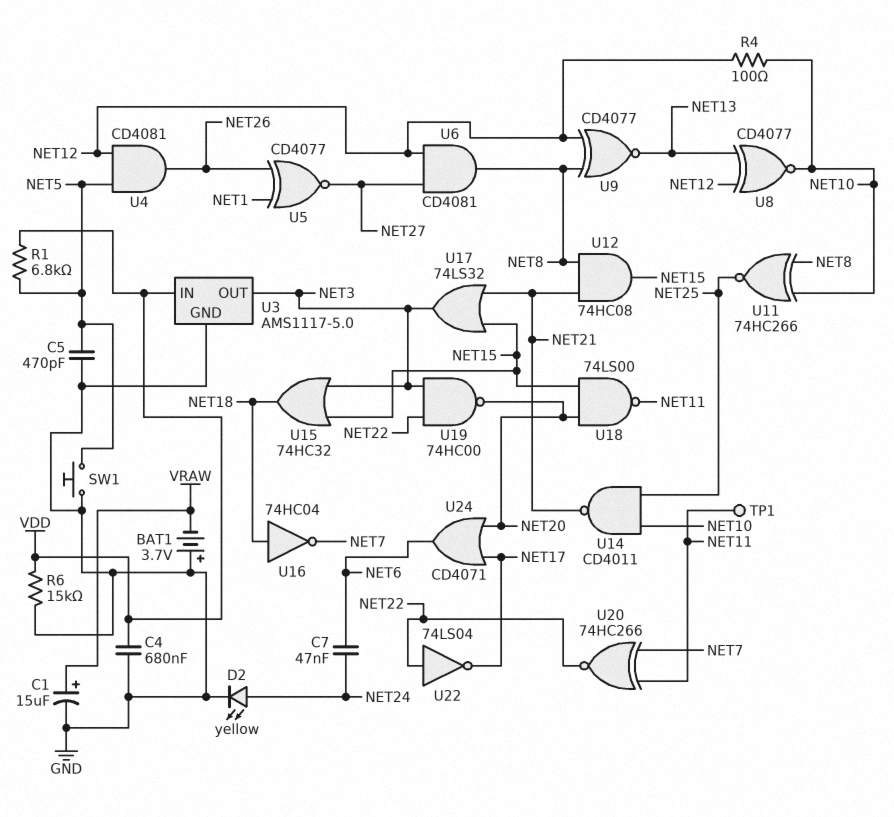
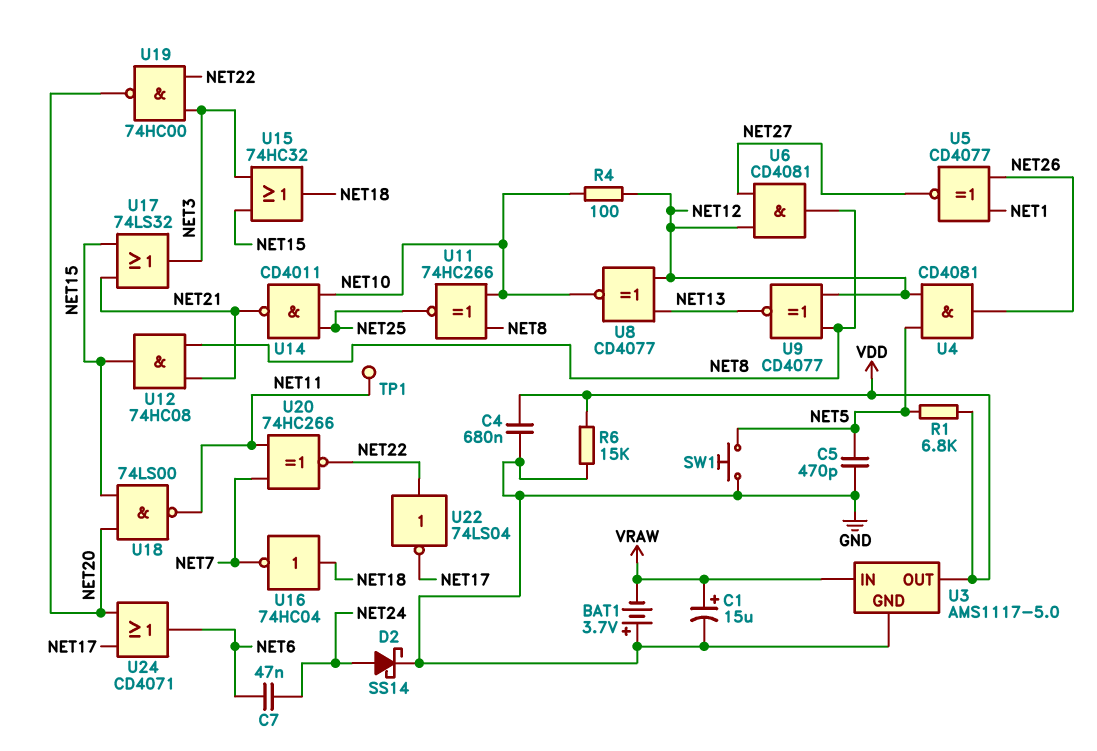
D2: LED yellow (A NET24, K GND) -> schottky SS14 (A NET24, K GND)
U3 pin IN: VDD -> VRAW
U3 pin OUT: NET3 -> VDD

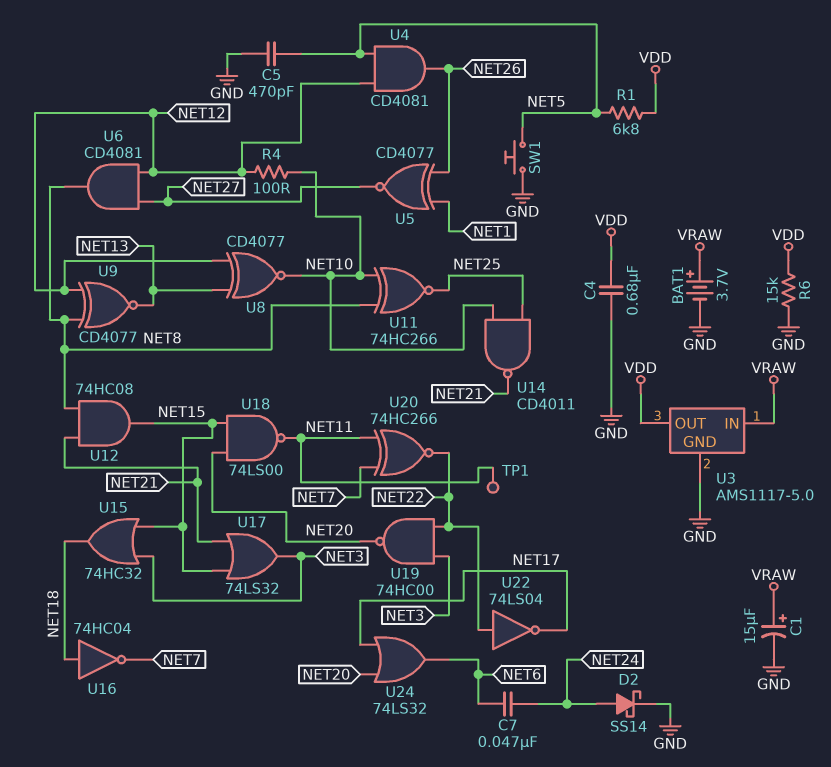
BAT1: 3.7V (plus GND, minus VRAW) -> 3.7V (plus VRAW, minus GND)
U24: OR CD4071 (in NET17, in NET20, out NET6) -> OR 74LS32 (in NET17, in NET20, out NET6)

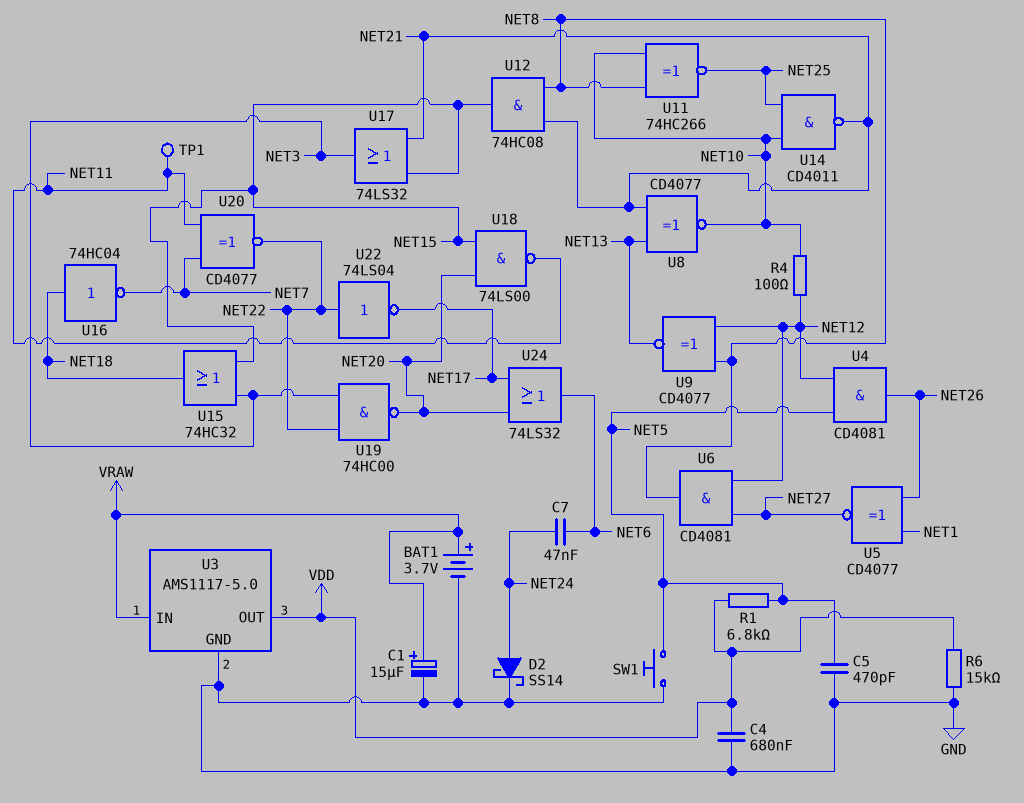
U8: XNOR CD4077 (in NET12, in NET13, out NET10) -> XNOR CD4077 (in NET13, in NET21, out NET10)
U20: XNOR 74HC266 (in NET7, in NET11, out NET22) -> XNOR CD4077 (in NET7, in NET11, out NET22)

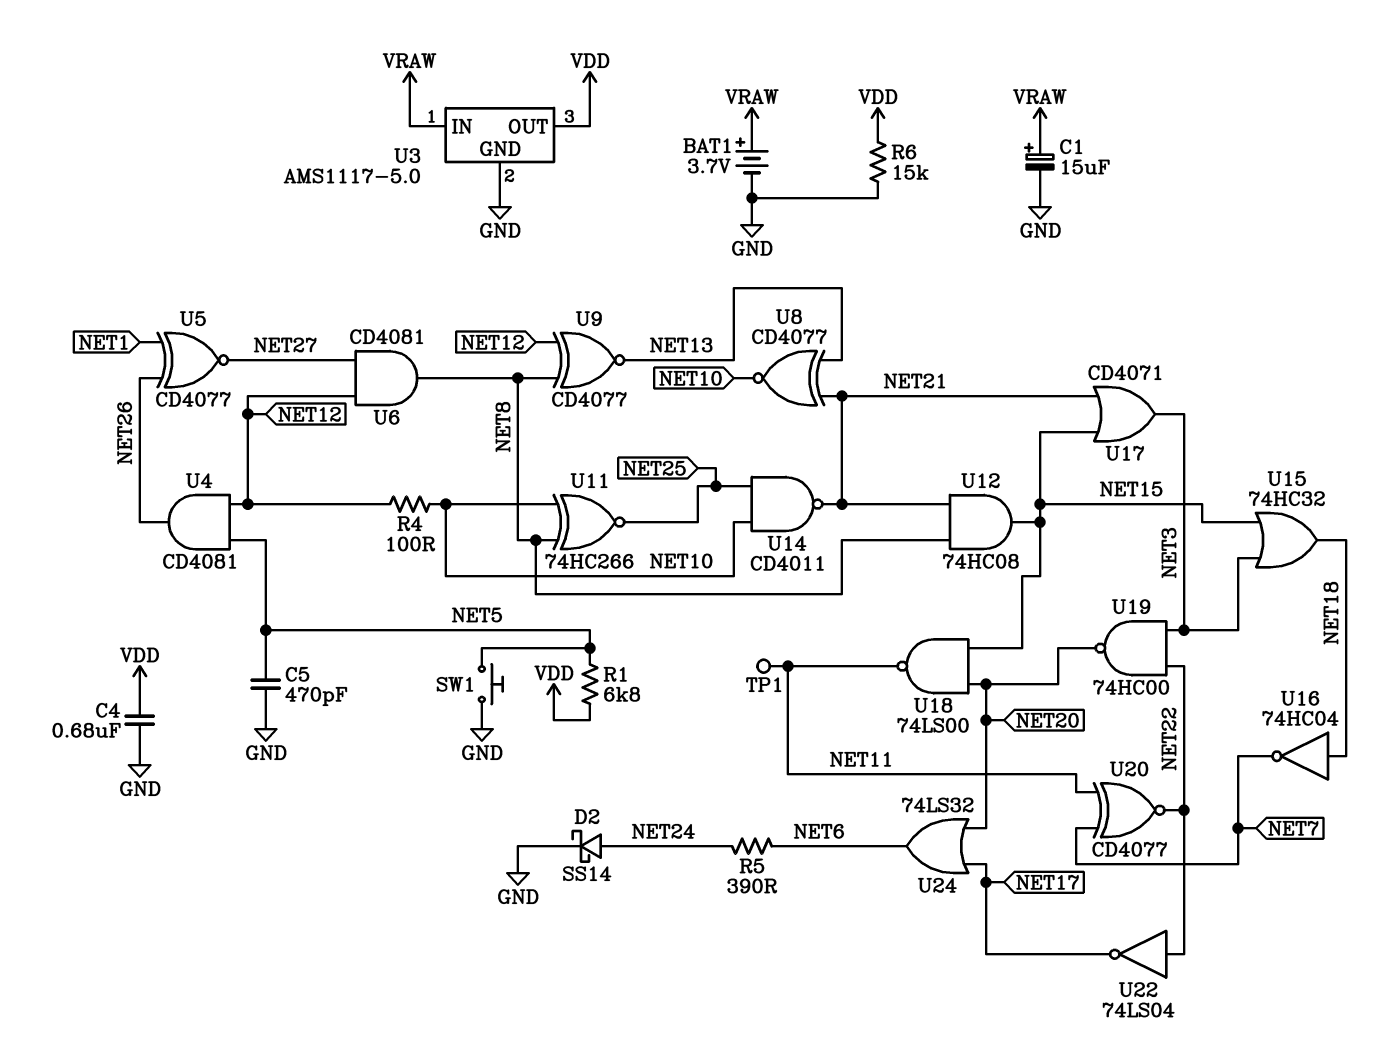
C7: 47nF (NET6, NET24) -> none
R5: none -> 390 (NET6, NET24)
U17: OR 74LS32 (in NET15, in NET21, out NET3) -> OR CD4071 (in NET15, in NET21, out NET3)

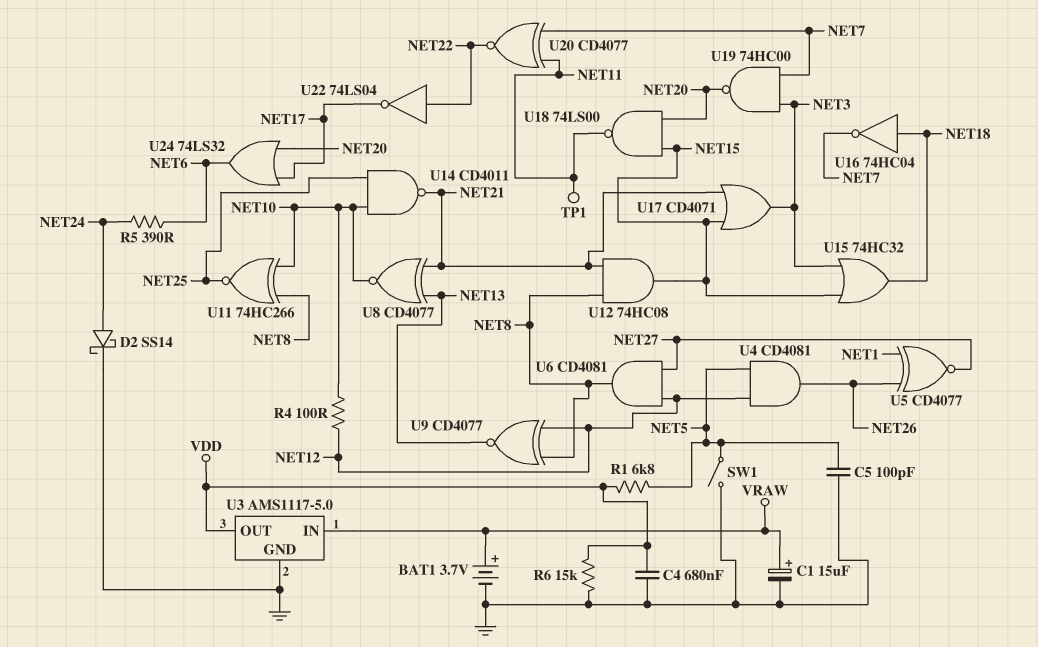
C5: 470pF (GND, NET5) -> 100pF (GND, NET5)
SW1: button (GND, NET5) -> switch (GND, NET5)
U19: NAND 74HC00 (in NET3, in NET22, out NET20) -> NAND 74HC00 (in NET3, in NET7, out NET20)

